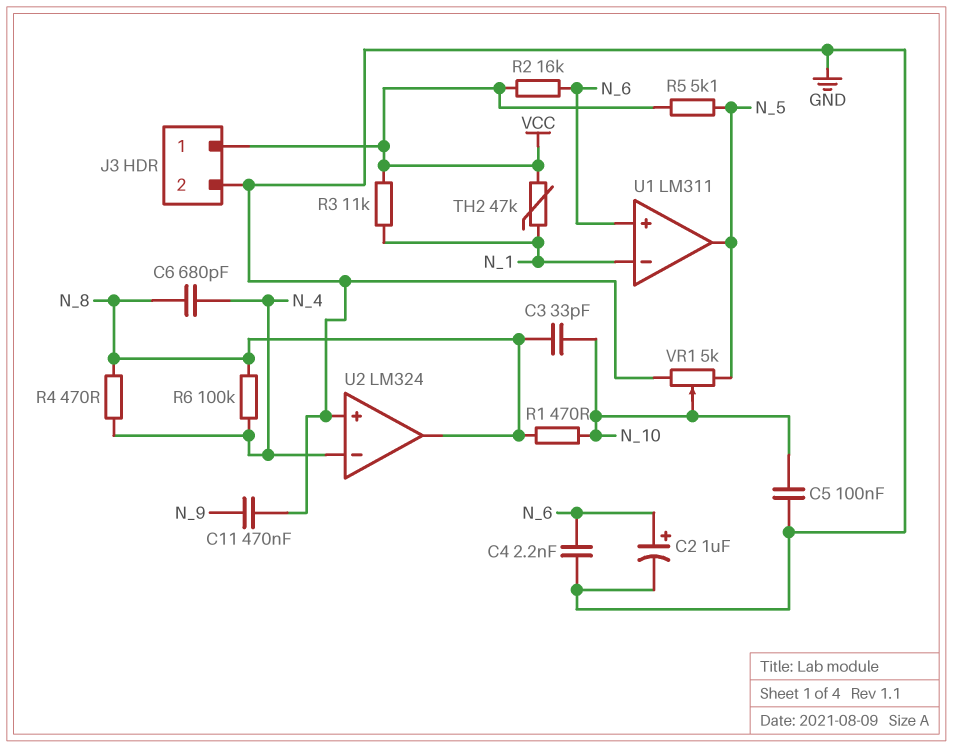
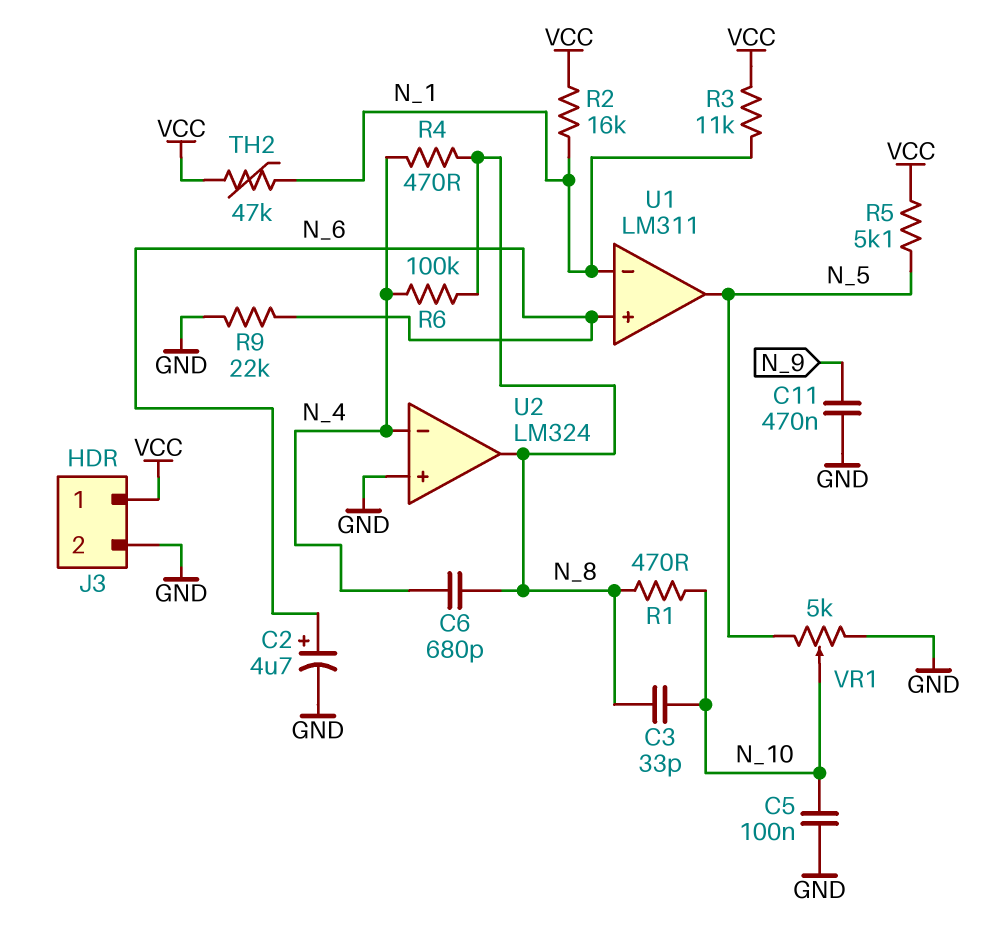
C2: 1uF (plus N_6, minus GND) -> 4.7uF (plus N_6, minus GND)
C4: 2.2nF (GND, N_6) -> none
R2: 16k (N_6, VCC) -> 16k (N_1, VCC)
R9: none -> 22k (GND, N_6)

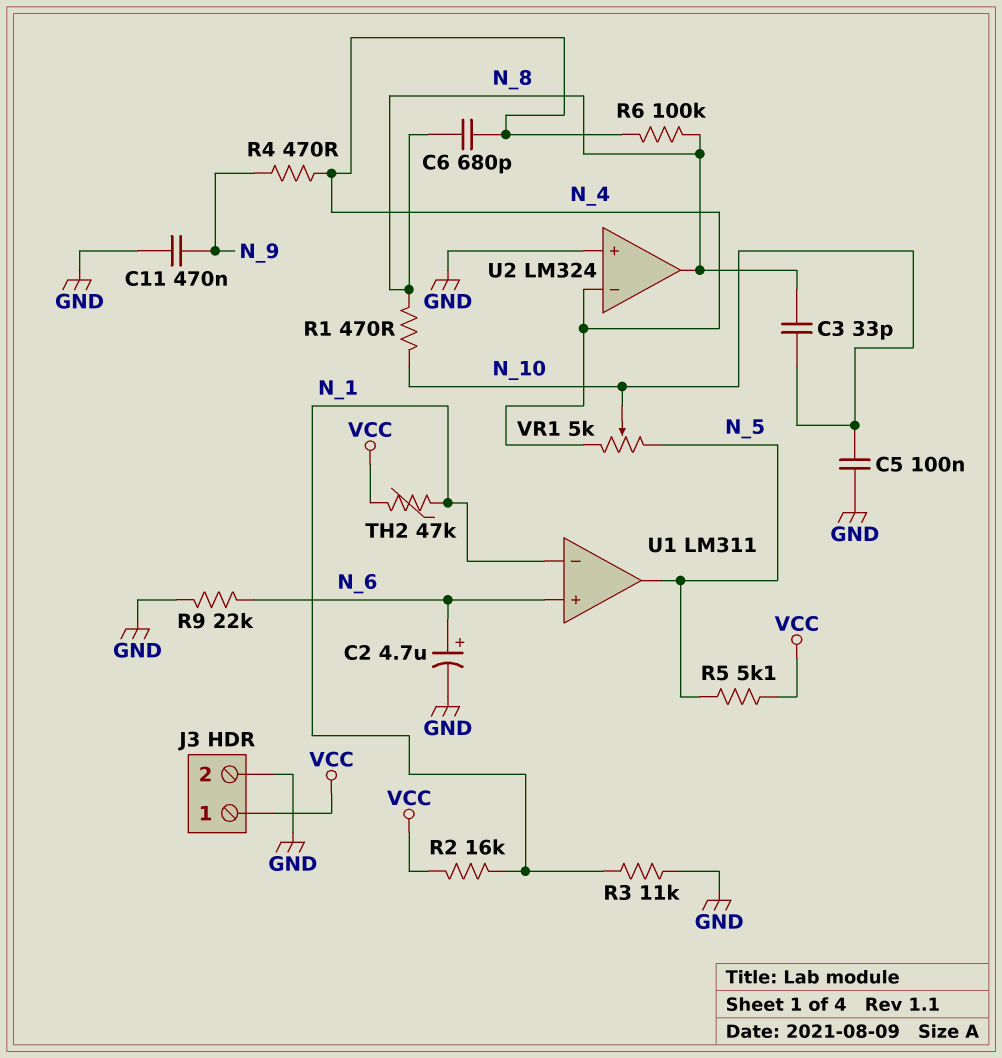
R3: 11k (N_1, VCC) -> 11k (GND, N_1)
R4: 470 (N_4, N_8) -> 470 (N_4, N_9)
VR1: 5k (GND, N_5, wiper N_10) -> 5k (N_4, N_5, wiper N_10)

